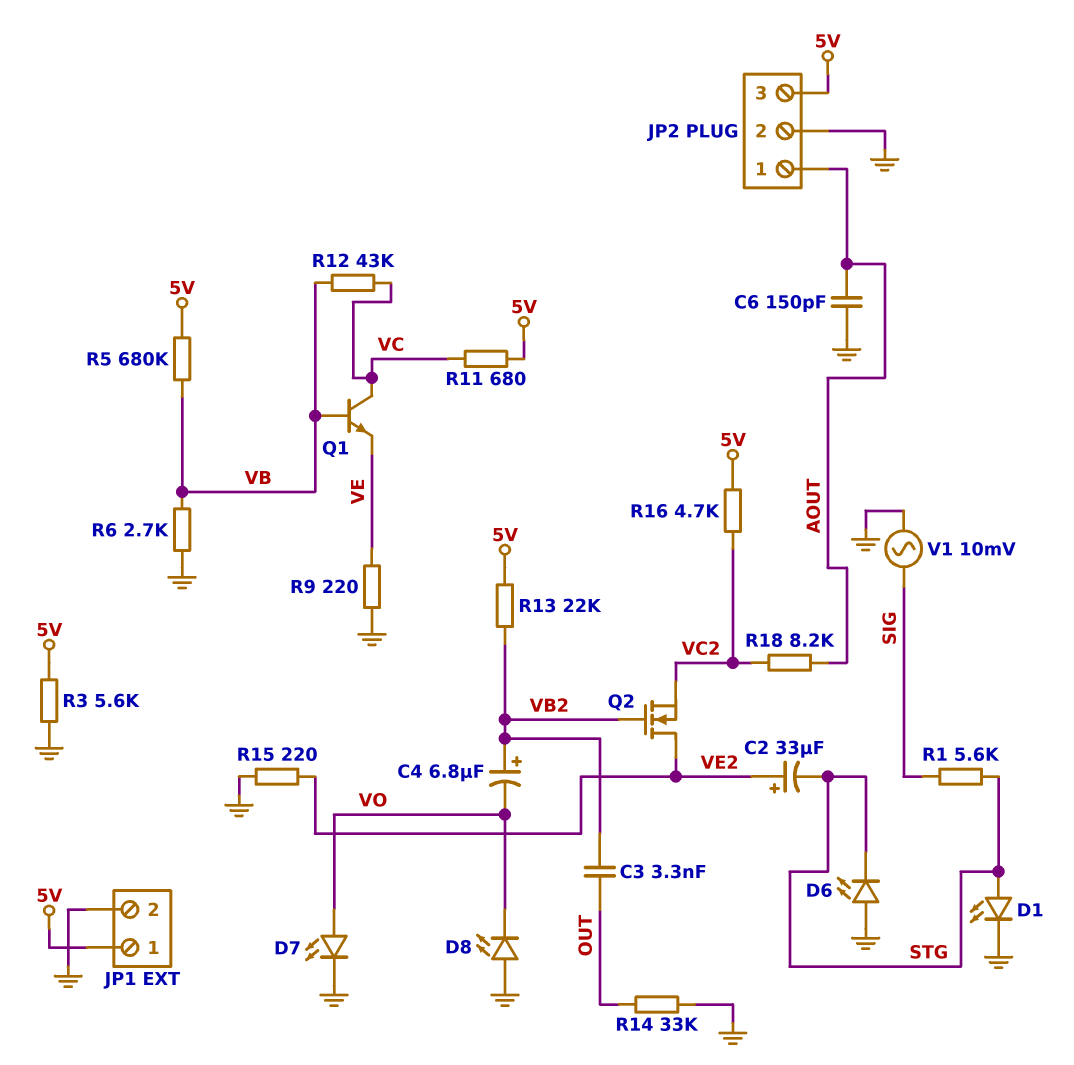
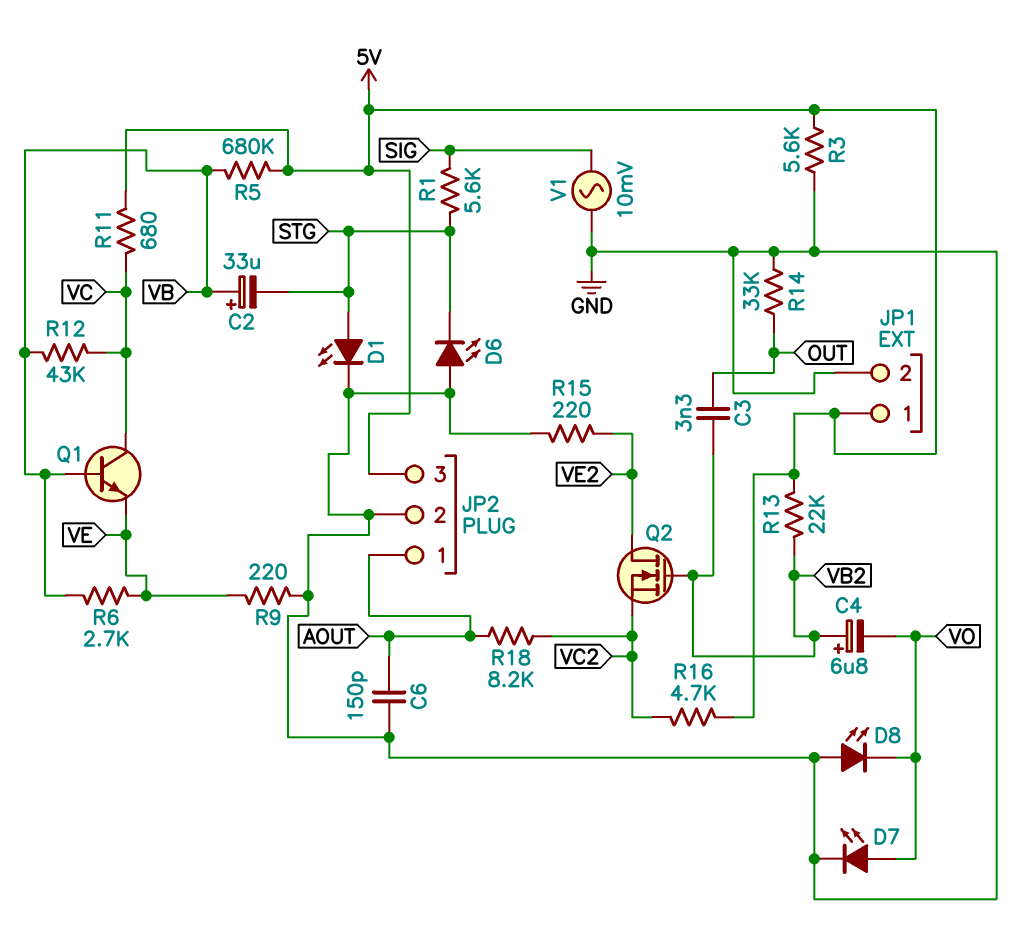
C2: 33uF (plus VE2, minus STG) -> 33uF (plus VB, minus STG)
R6: 2.7k (GND, VB) -> 2.7k (VB, VE)

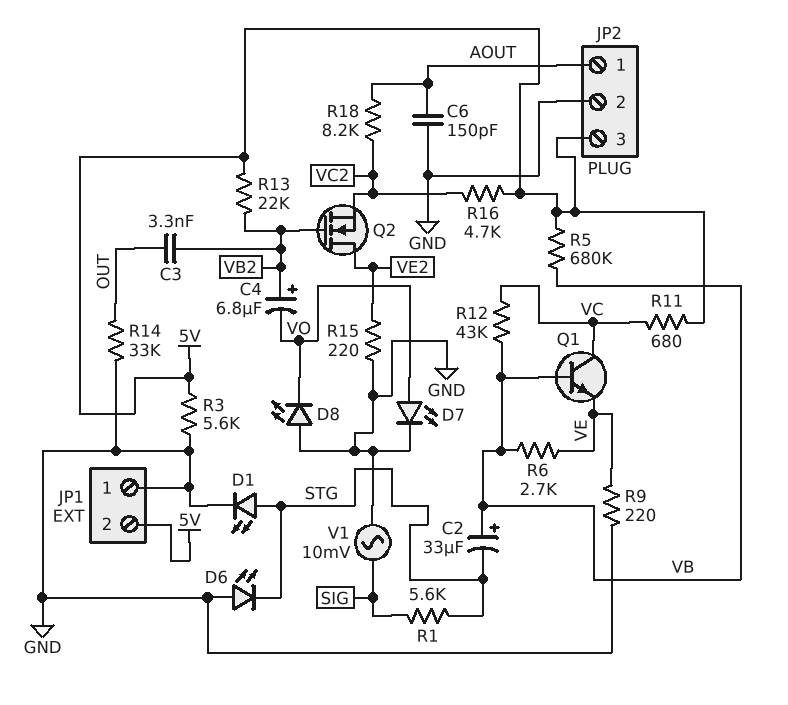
JP1 pin 1: 5V -> GND
JP1 pin 2: GND -> 5V

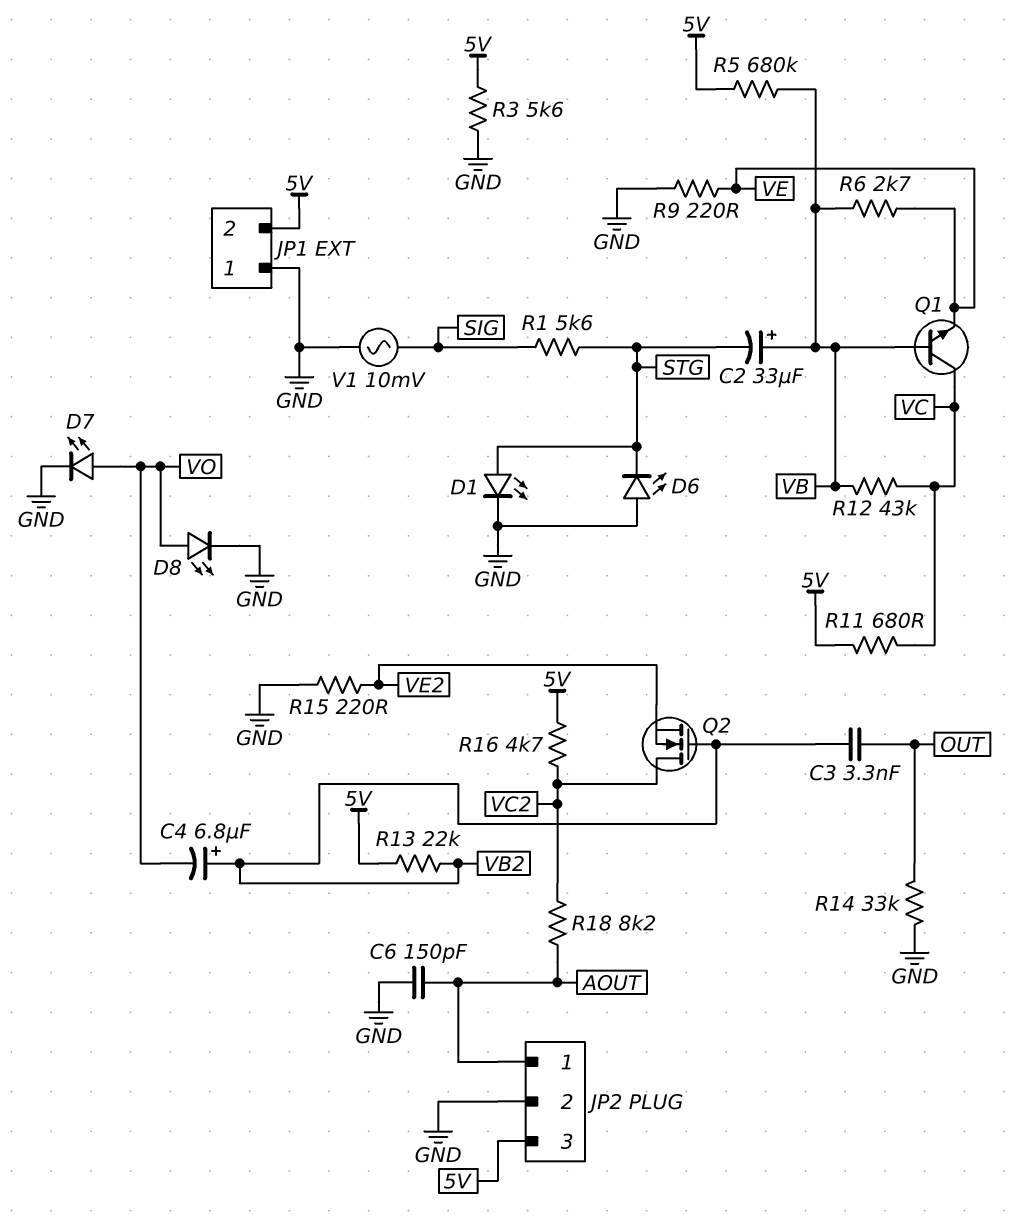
D8: LED (A GND, K VO) -> LED (A VO, K GND)
Q2: NMOS (G VB2, D VE2, S VC2) -> NMOS (G VB2, D VC2, S VE2)

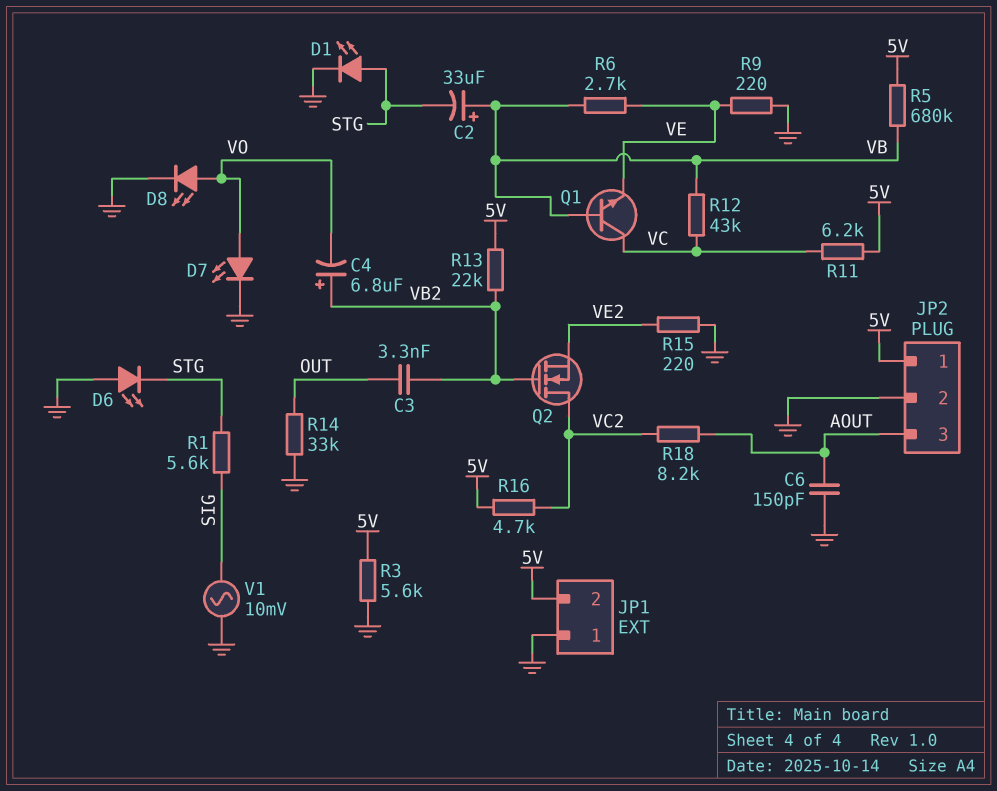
JP2 pin 1: AOUT -> 5V
JP2 pin 3: 5V -> AOUT
R11: 680 (5V, VC) -> 6.2k (5V, VC)

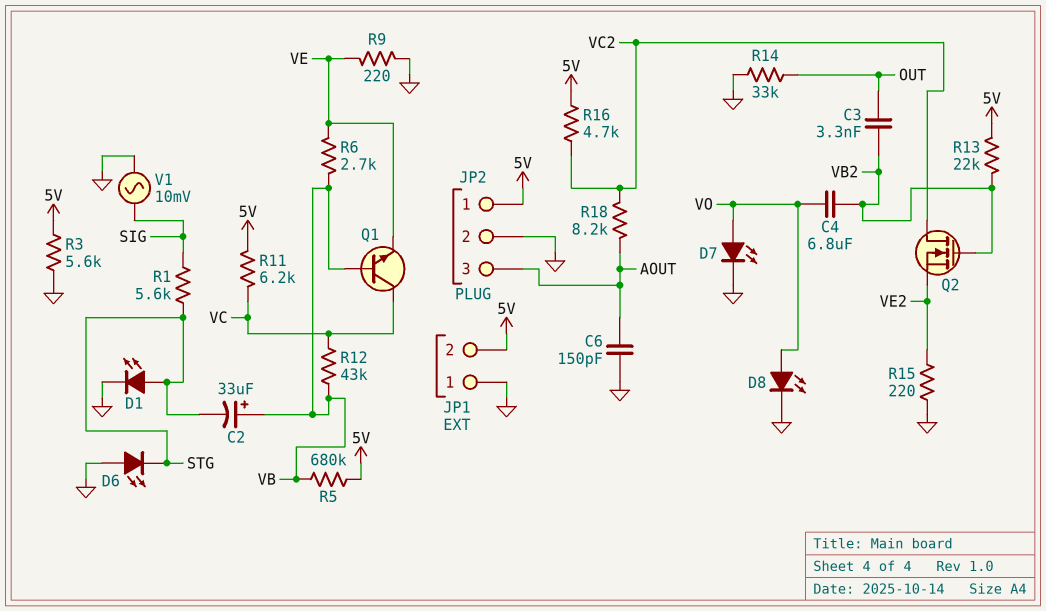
C4: 6.8uF (plus VB2, minus VO) -> 6.8uF (VB2, VO)

